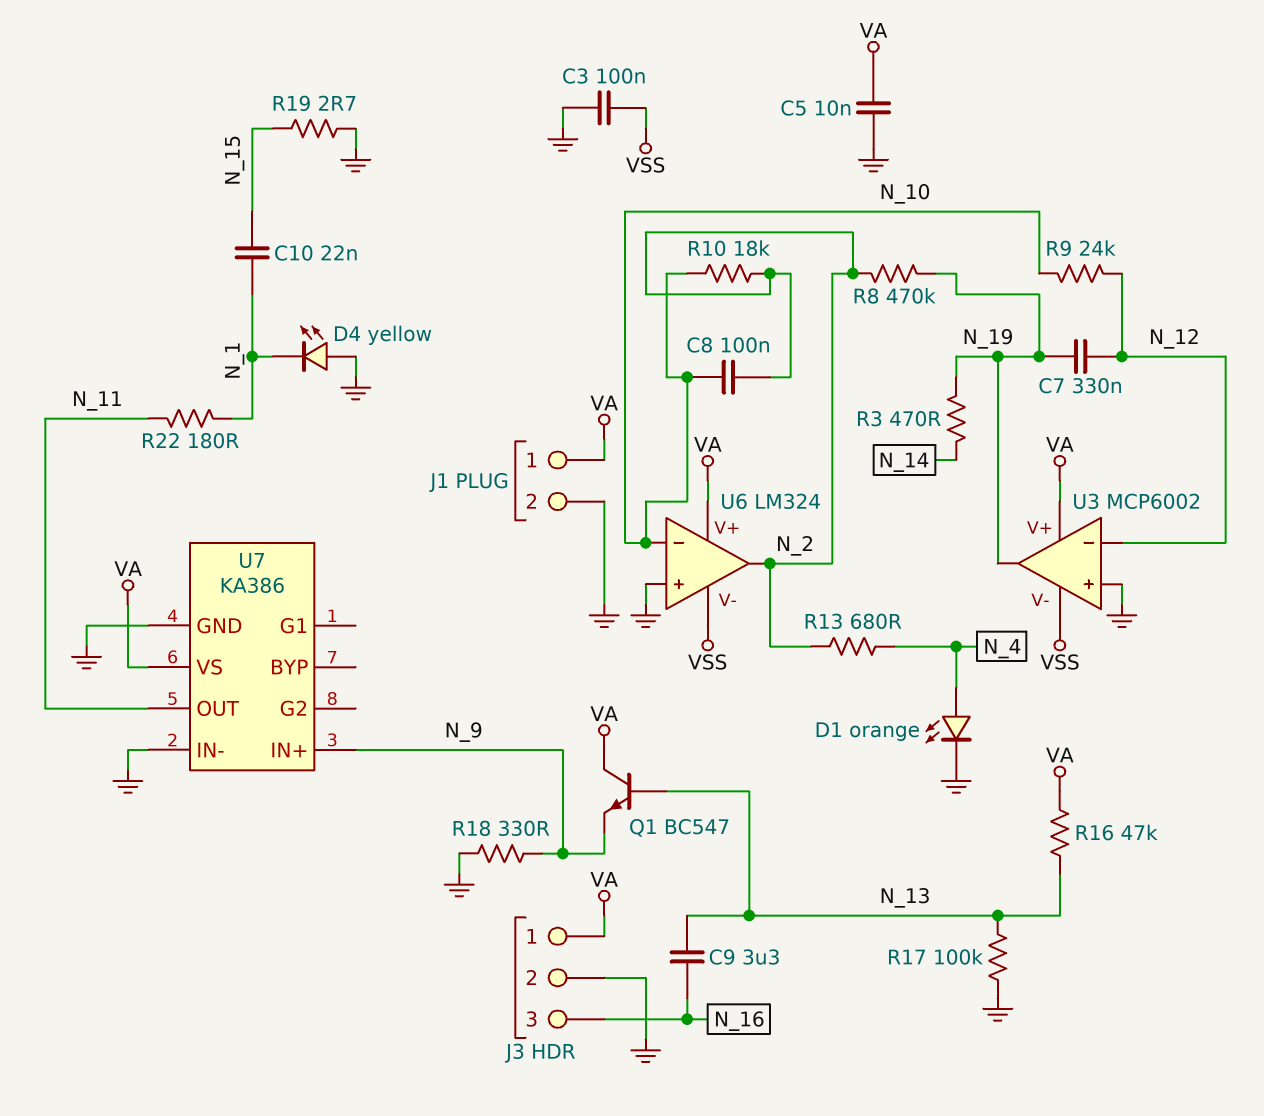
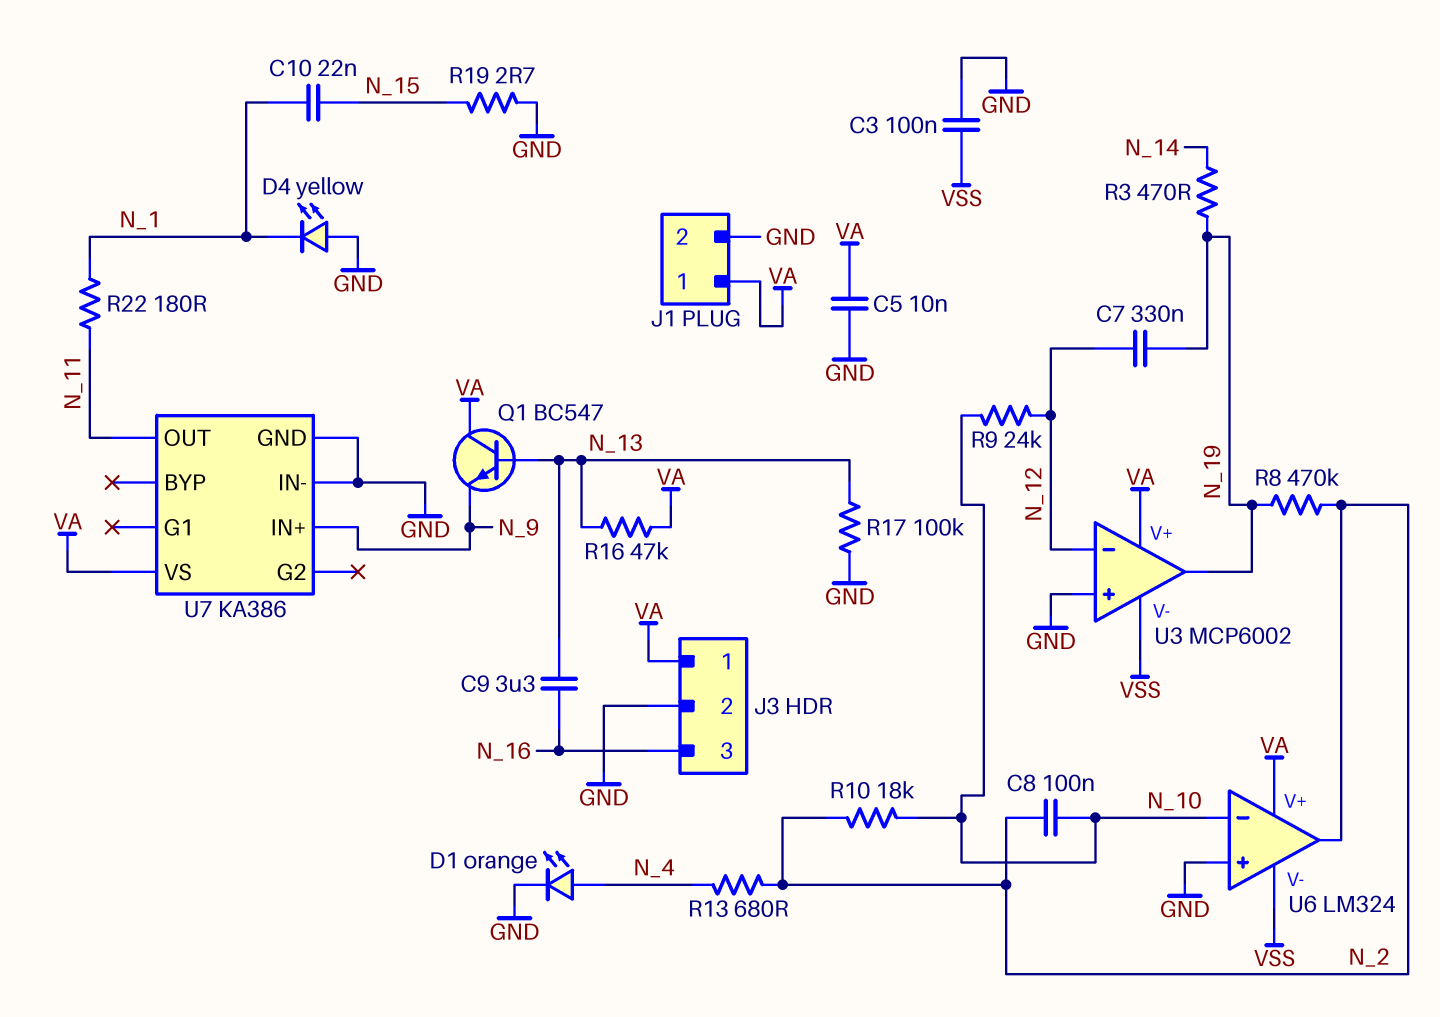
R18: 330 (GND, N_9) -> none

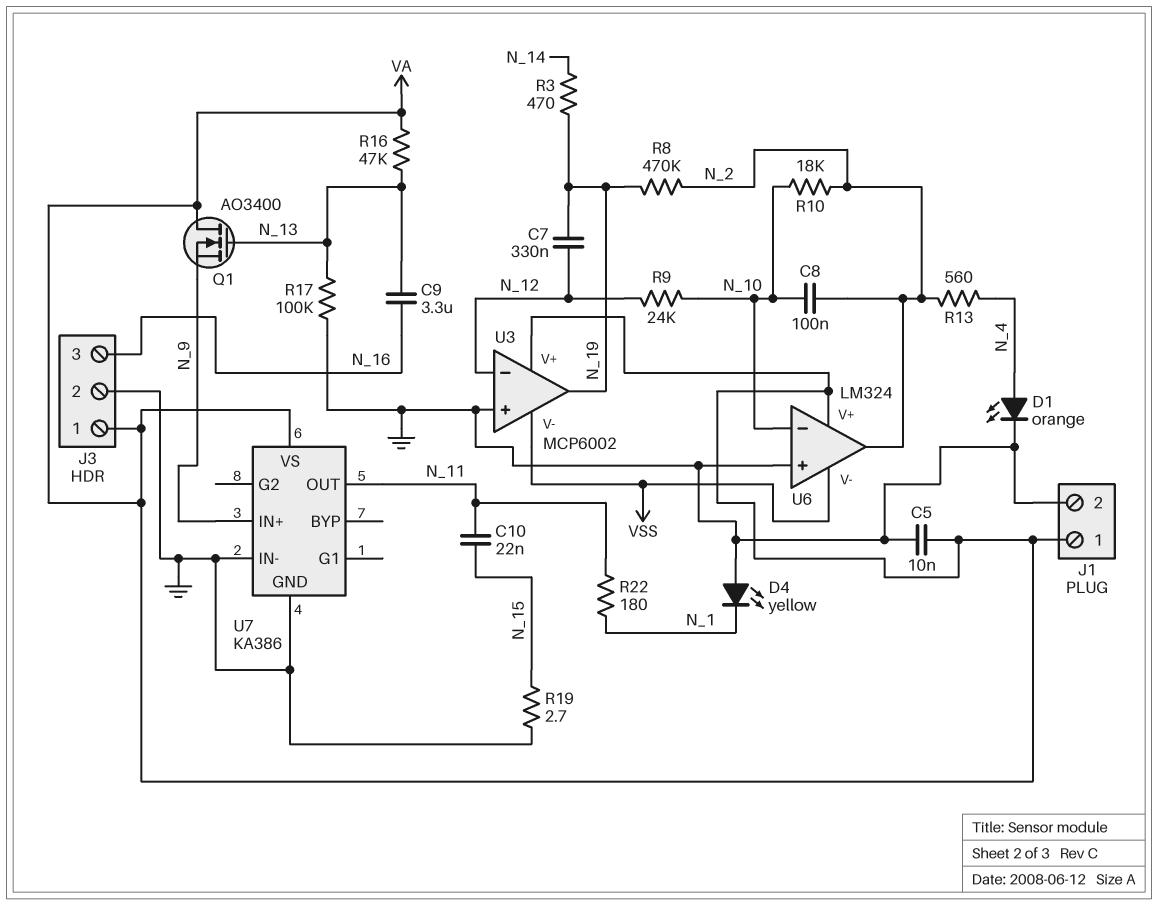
C3: 100nF (GND, VSS) -> none
C10: 22nF (N_1, N_15) -> 22nF (N_11, N_15)
Q1: NPN BC547 (B N_13, C VA, E N_9) -> NMOS AO3400 (G N_13, D VA, S N_9)
R13: 680 (N_2, N_4) -> 560 (N_2, N_4)

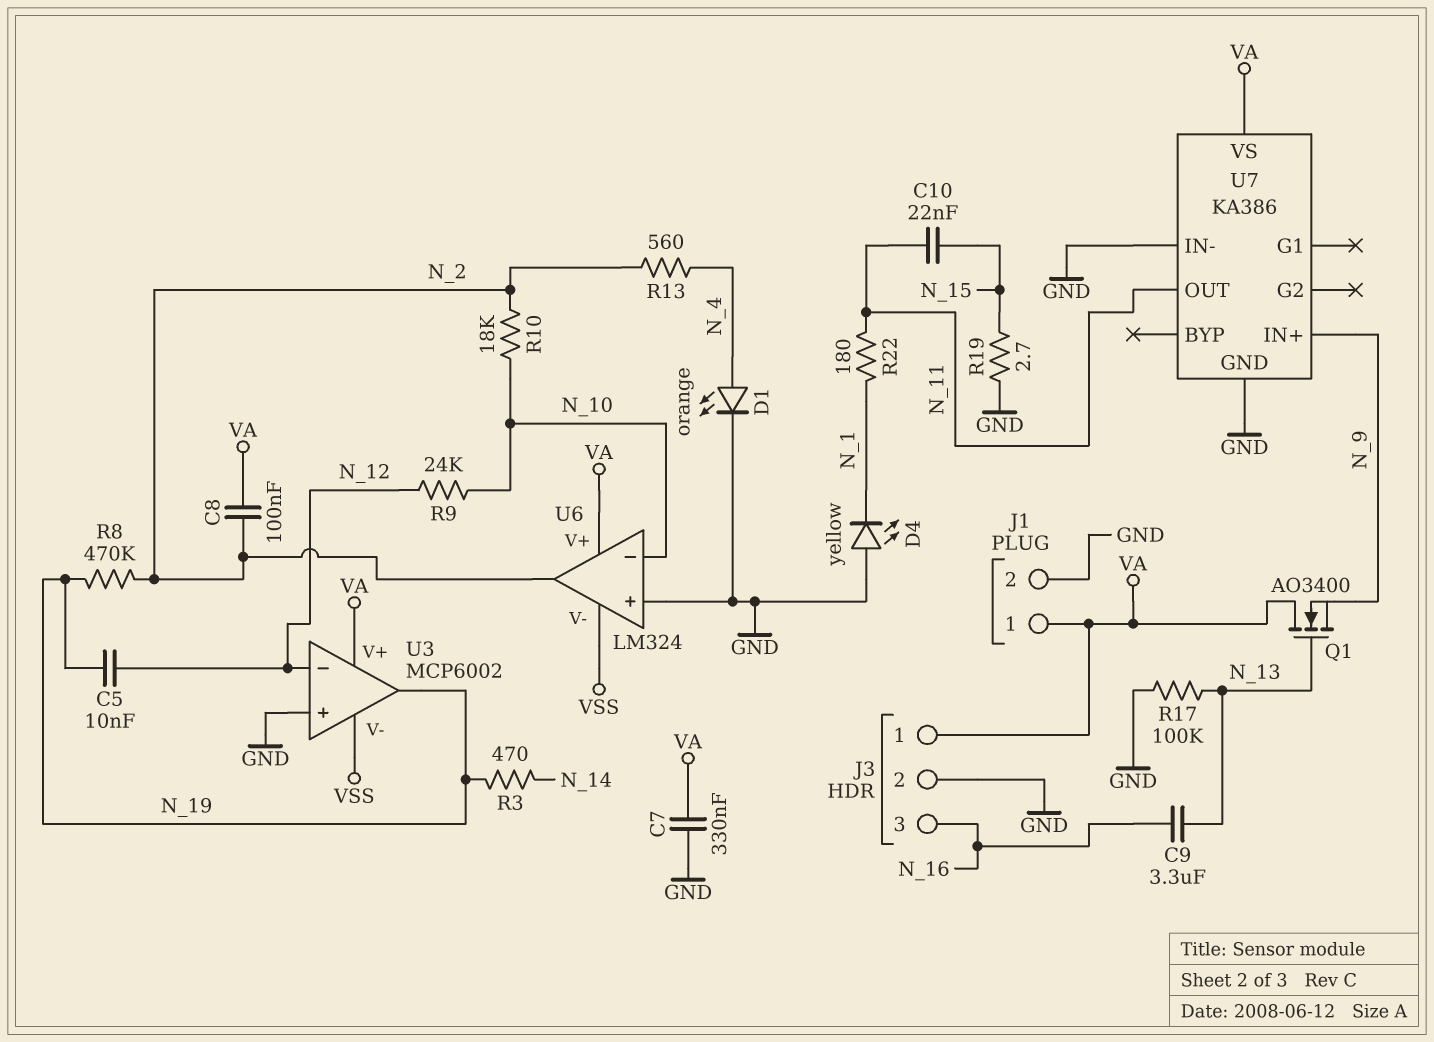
C5: 10nF (GND, VA) -> 10nF (N_12, N_19)
C7: 330nF (N_12, N_19) -> 330nF (GND, VA)
C8: 100nF (N_2, N_10) -> 100nF (N_2, VA)
R16: 47k (N_13, VA) -> none

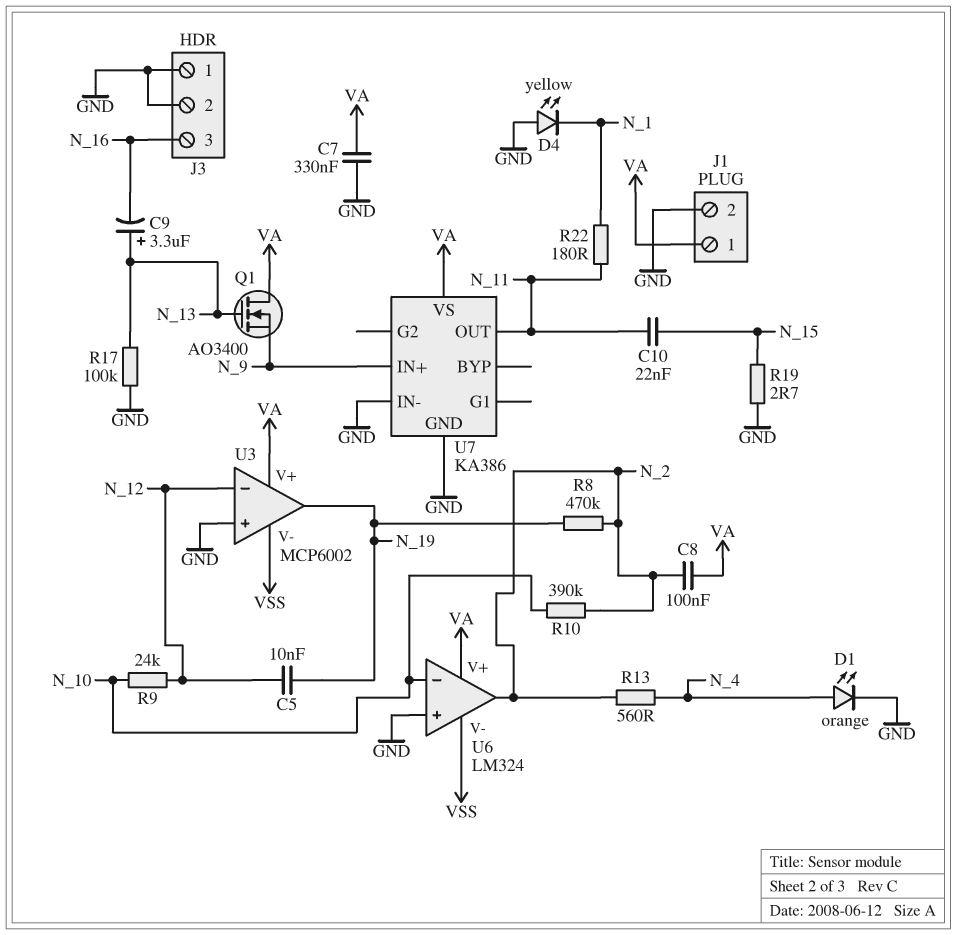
C9: 3.3uF (N_13, N_16) -> 3.3uF (plus N_13, minus N_16)
J3 pin 1: VA -> GND
R3: 470 (N_14, N_19) -> none
R10: 18k (N_2, N_10) -> 390k (N_2, N_10)

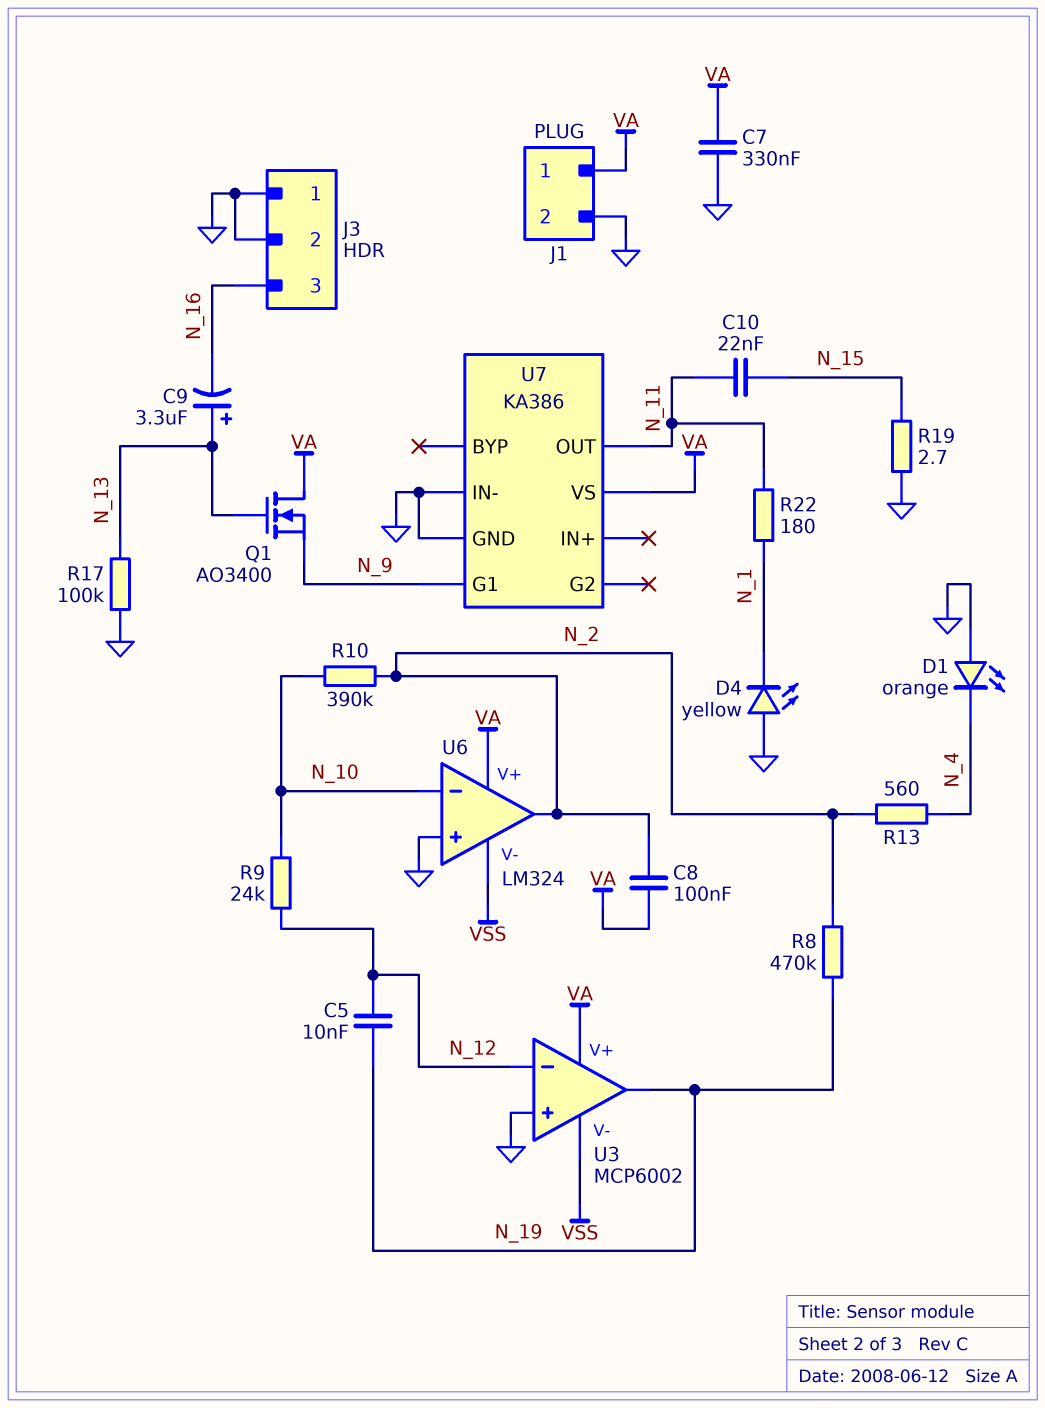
D1: LED orange (A N_4, K GND) -> LED orange (A GND, K N_4)
U7 pin G1: none -> N_9
U7 pin IN+: N_9 -> none

